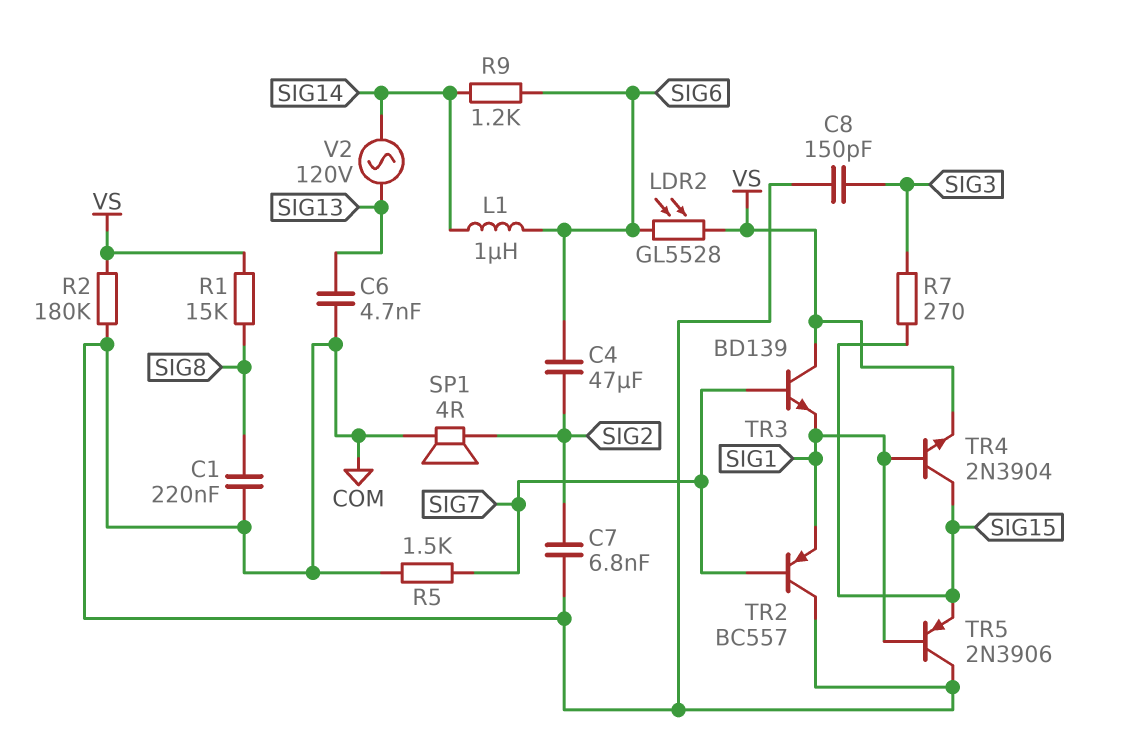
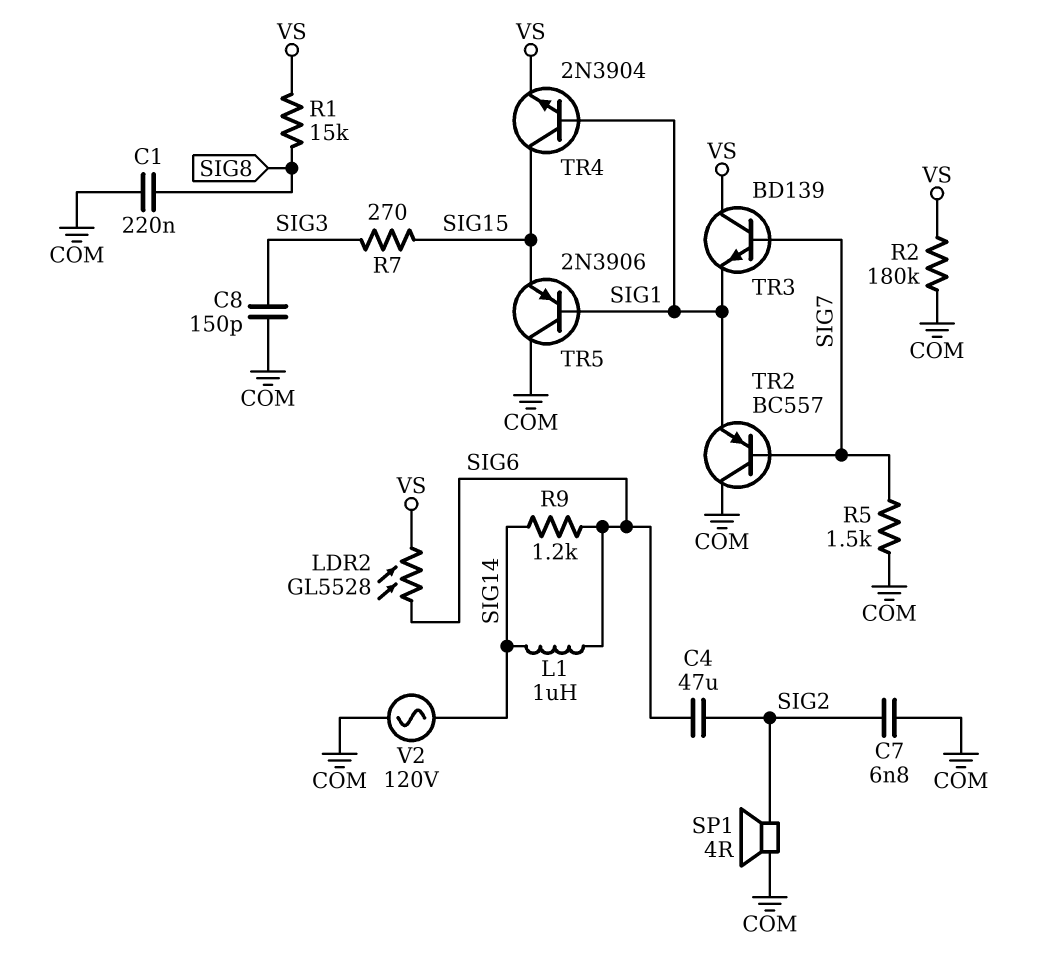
C6: 4.7nF (COM, SIG13) -> none
V2: AC 120V (SIG13, SIG14) -> AC 120V (COM, SIG14)

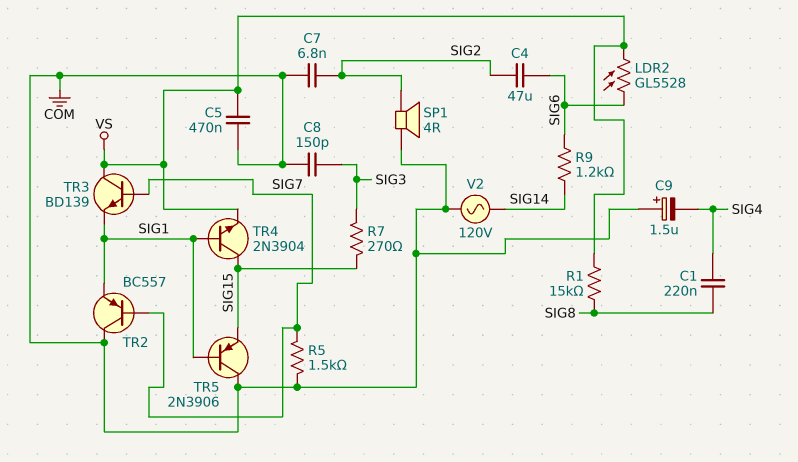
C1: 220nF (COM, SIG8) -> 220nF (SIG4, SIG8)
C5: none -> 470nF (COM, VS)
C9: none -> 1.5uF (plus COM, minus SIG4)
L1: 1uH (SIG6, SIG14) -> none
R2: 180k (COM, VS) -> none

